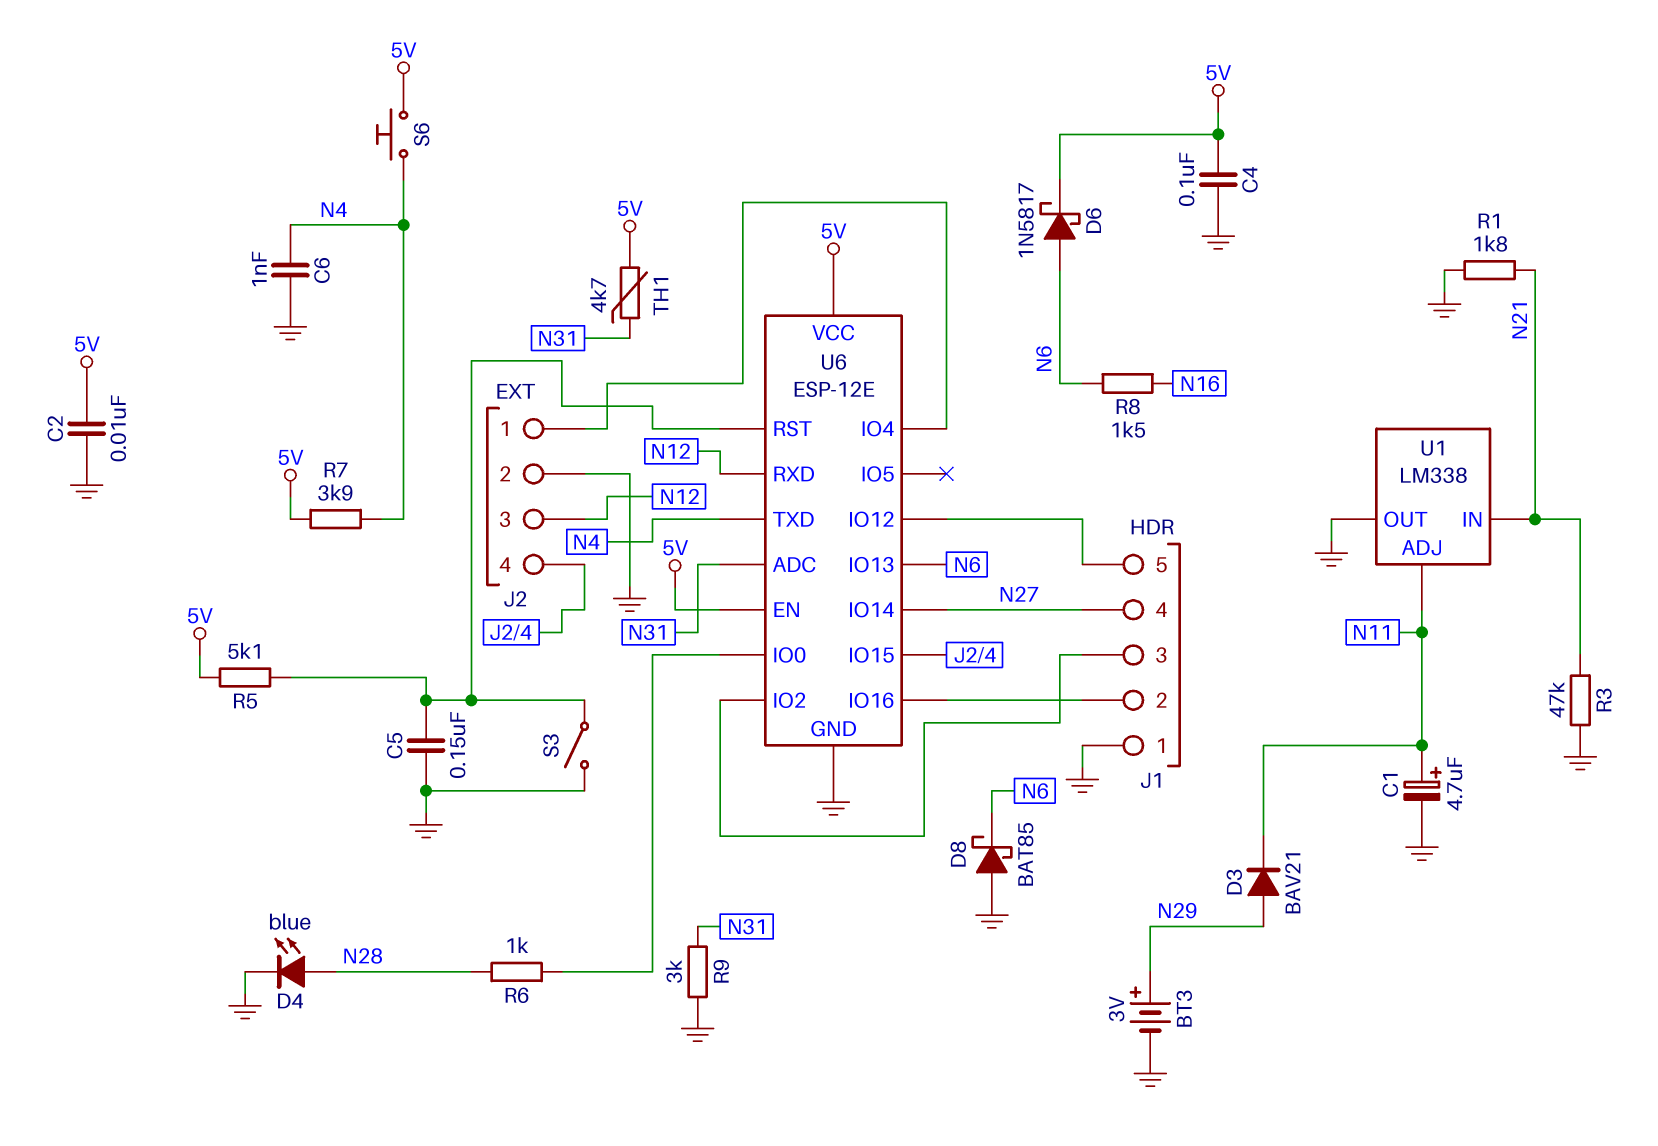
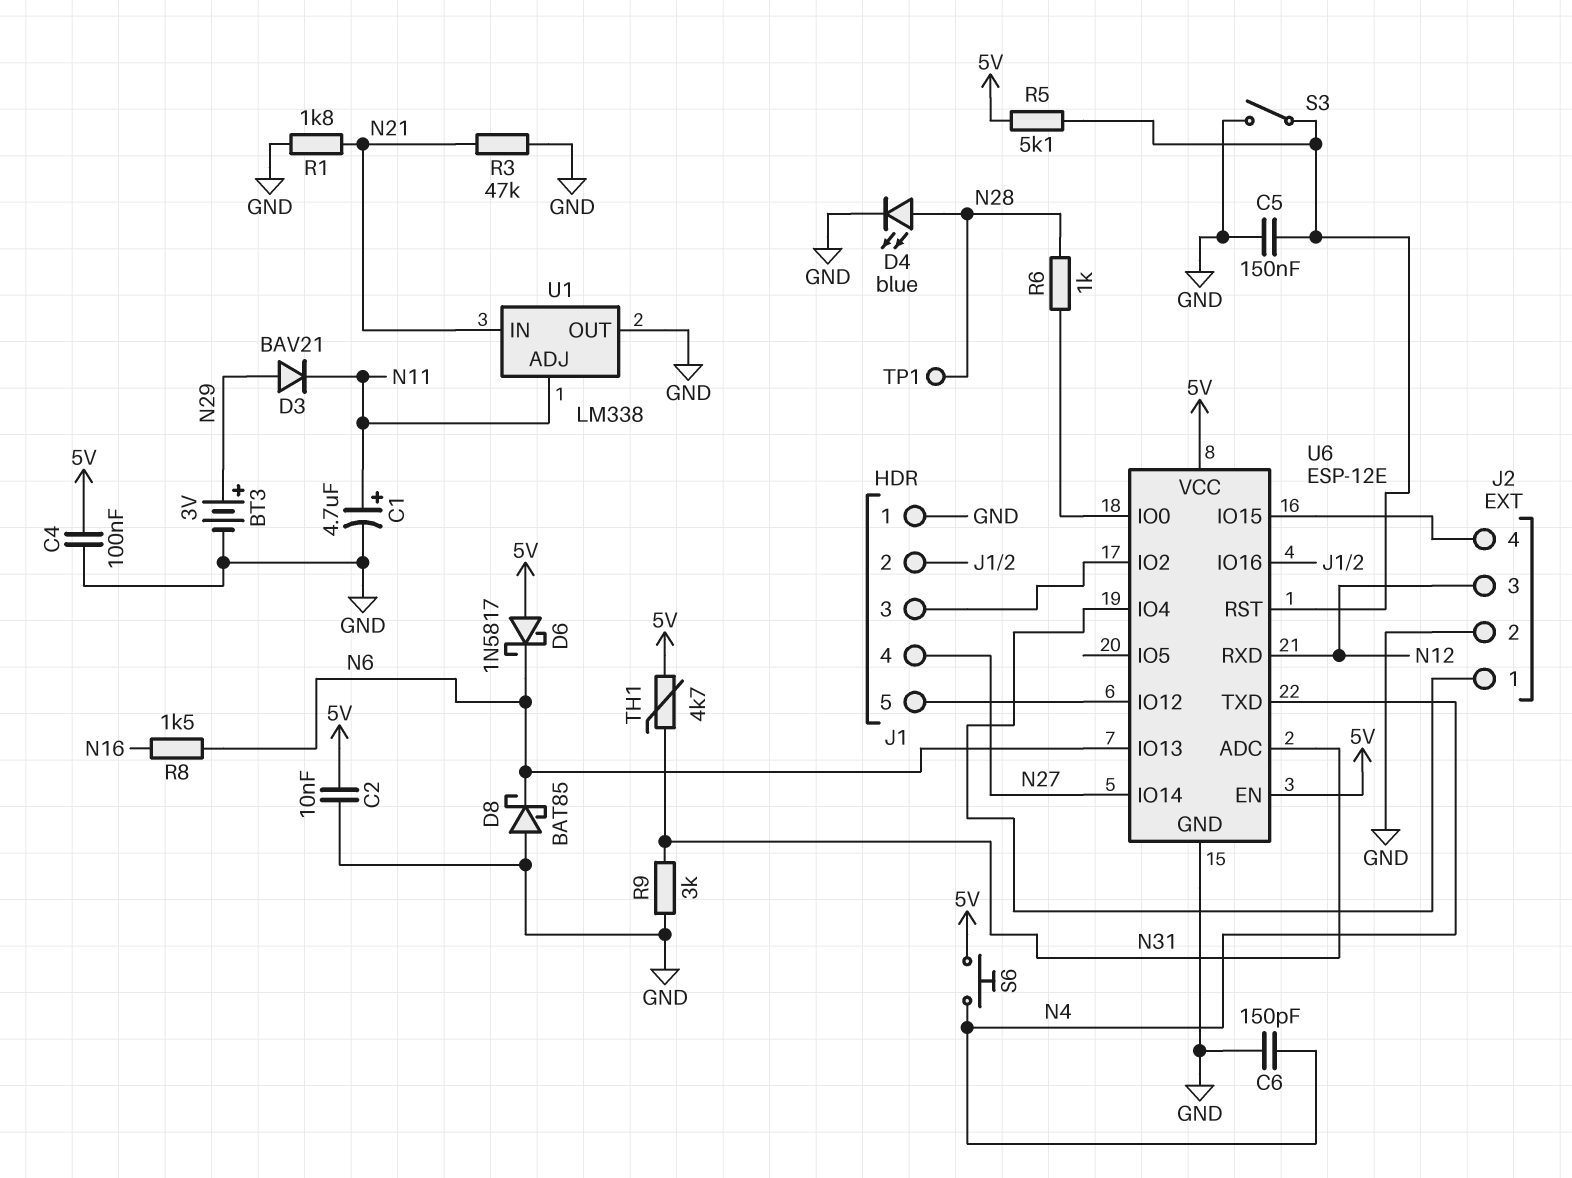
C6: 1nF (GND, N4) -> 150pF (GND, N4)
D6: schottky 1N5817 (A N6, K 5V) -> schottky 1N5817 (A 5V, K N6)
R7: 3.9k (5V, N4) -> none
TP1: none -> test point (N28)

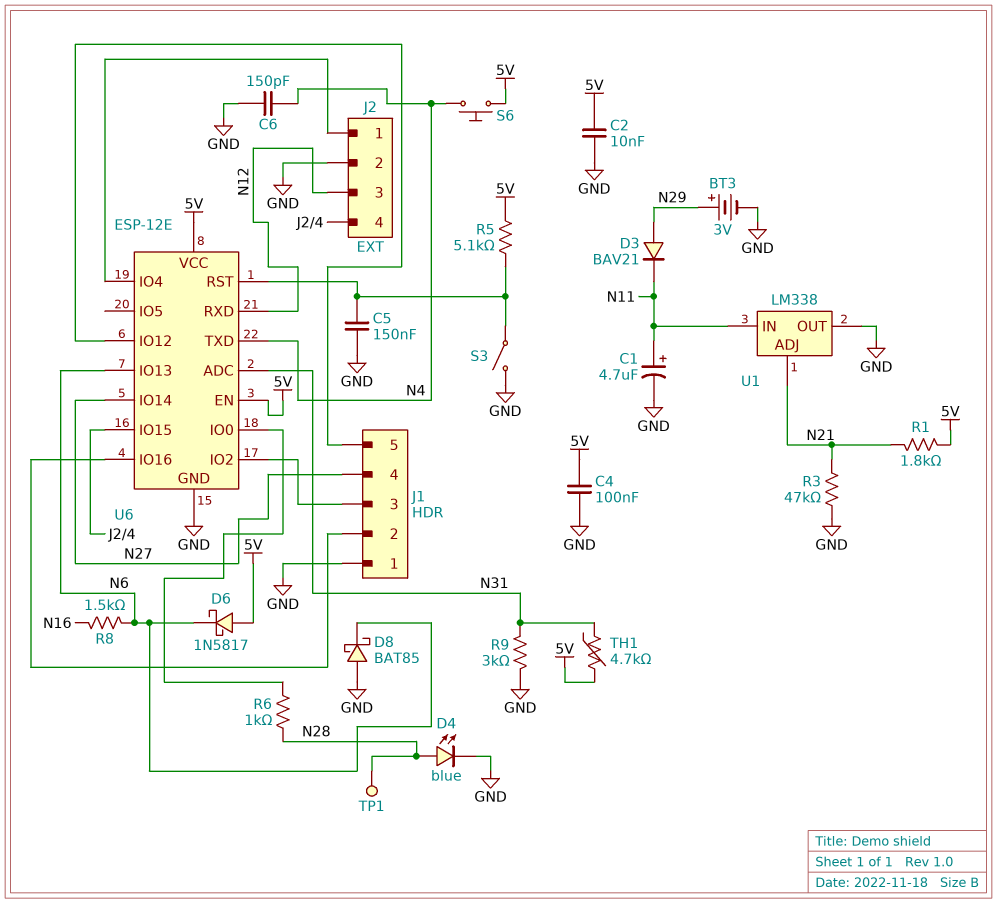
R1: 1.8k (GND, N21) -> 1.8k (5V, N21)
U1 pin ADJ: N11 -> N21
U1 pin IN: N21 -> N11

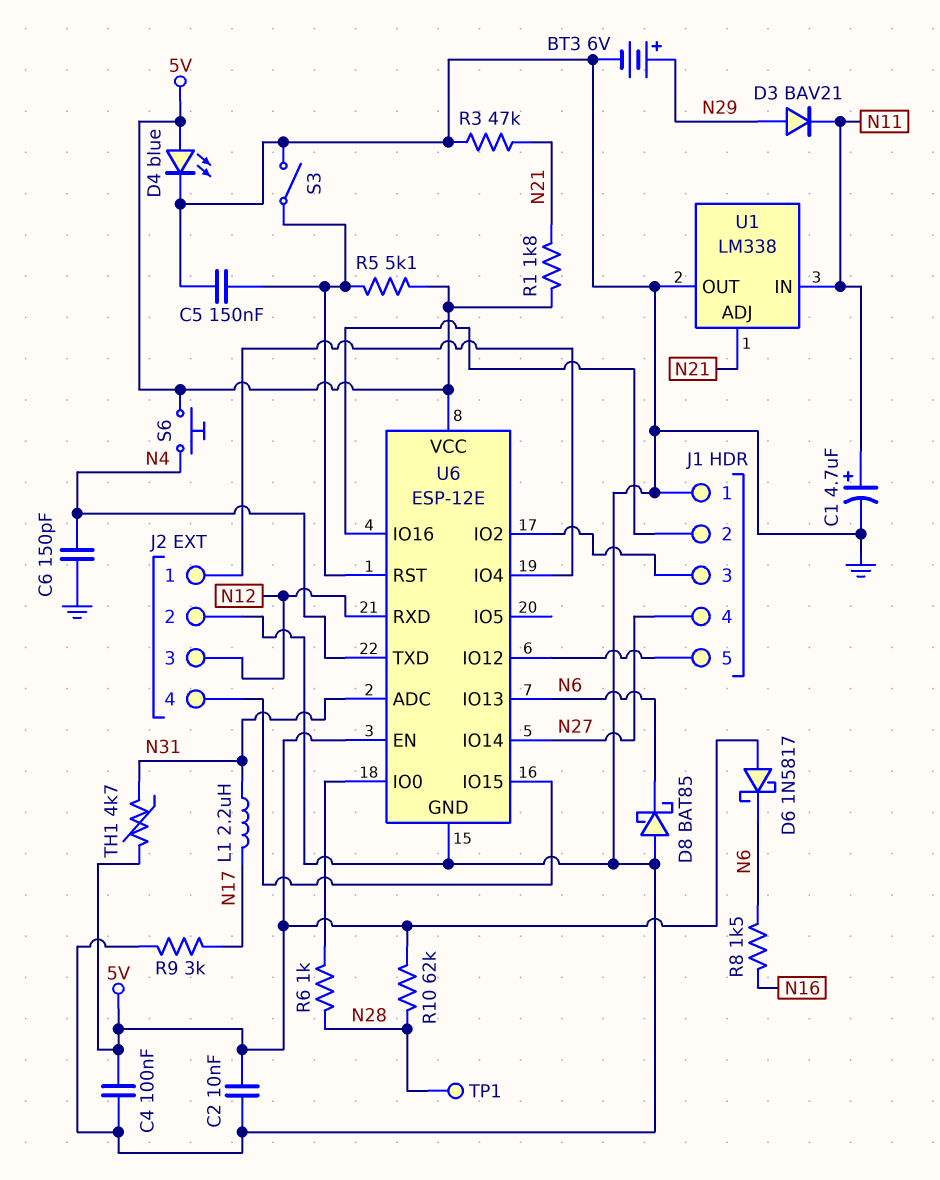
BT3: 3V (plus N29, minus GND) -> 6V (plus N29, minus GND)
D4: LED blue (A N28, K GND) -> LED blue (A 5V, K GND)
L1: none -> 2.2uH (N17, N31)
R9: 3k (GND, N31) -> 3k (GND, N17)
R10: none -> 62k (5V, N28)

